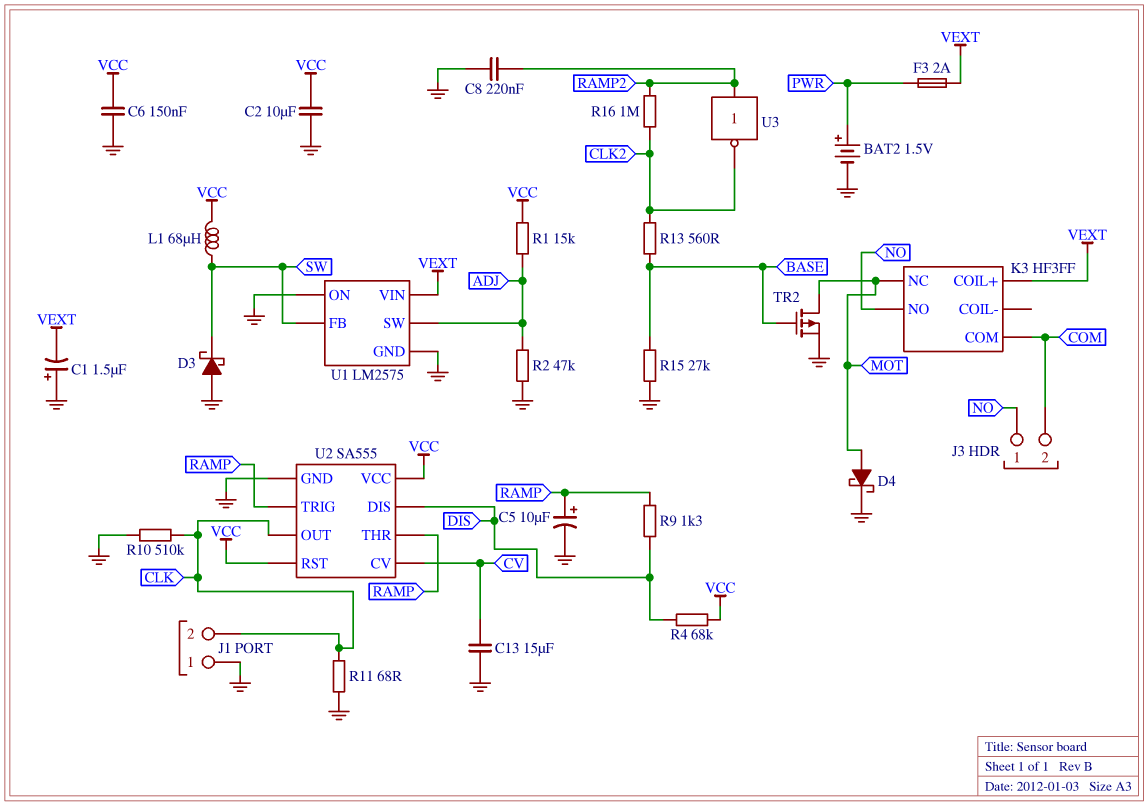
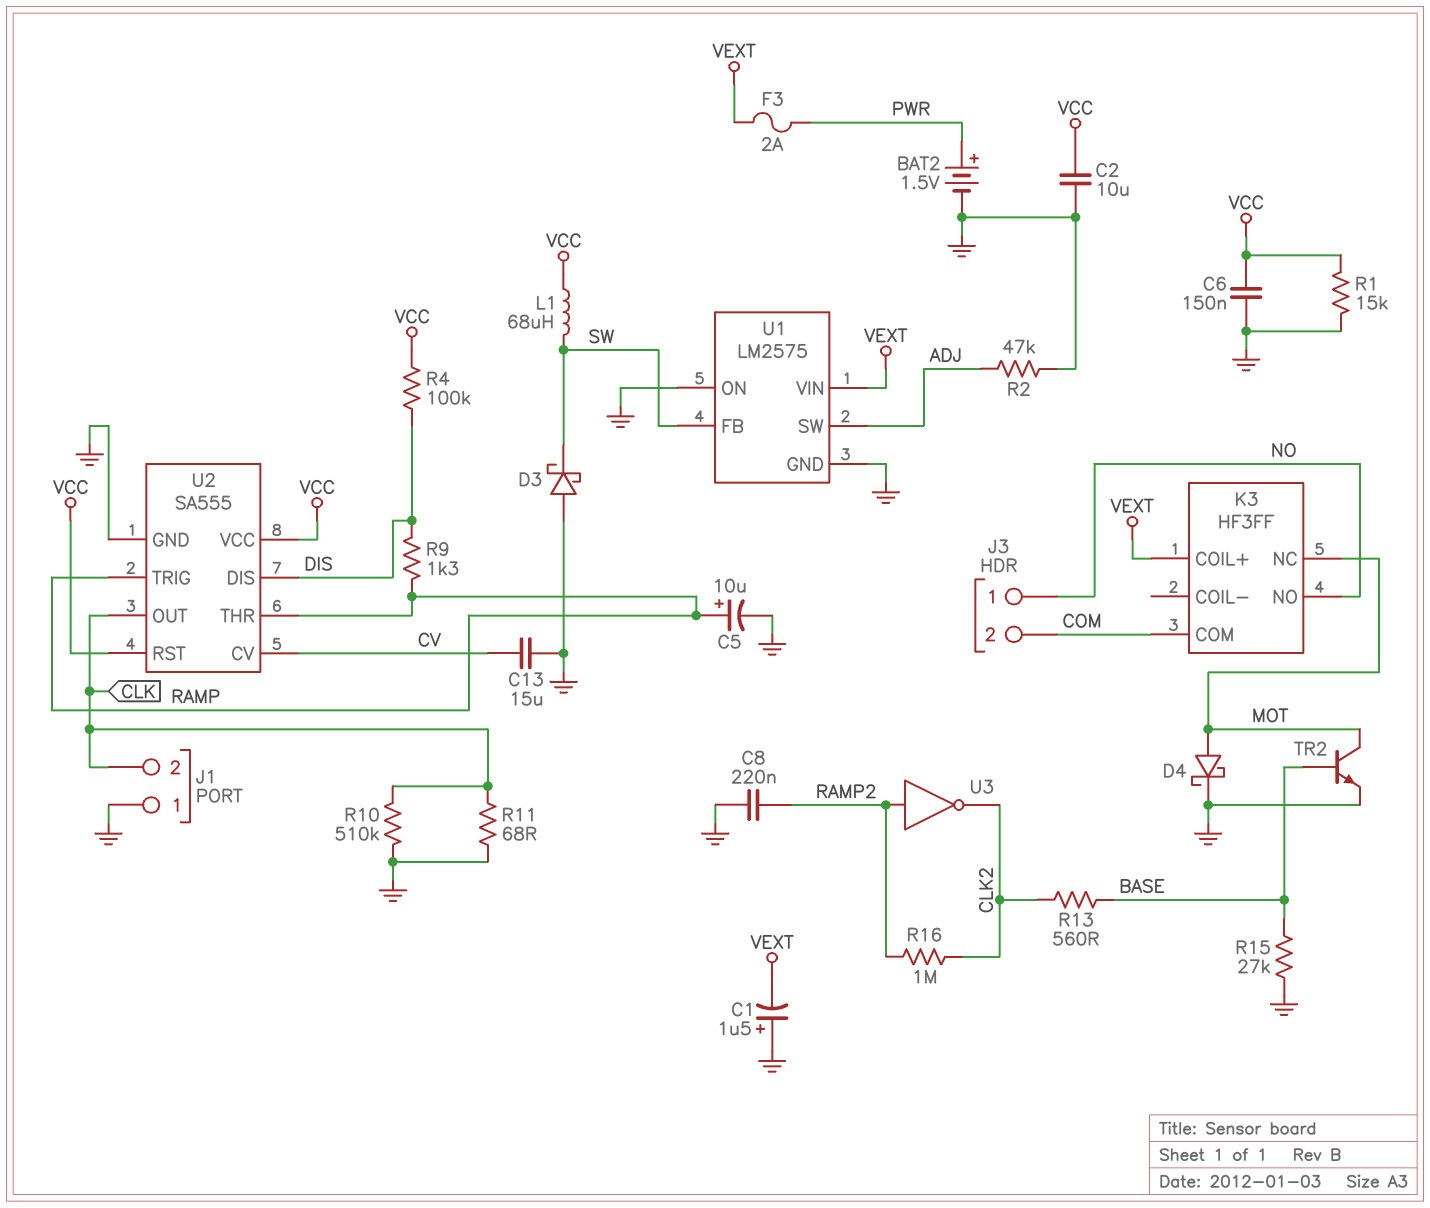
R1: 15k (ADJ, VCC) -> 15k (GND, VCC)
R4: 68k (DIS, VCC) -> 100k (DIS, VCC)
TR2: PMOS (G BASE, D MOT, S GND) -> NPN (B BASE, C MOT, E GND)

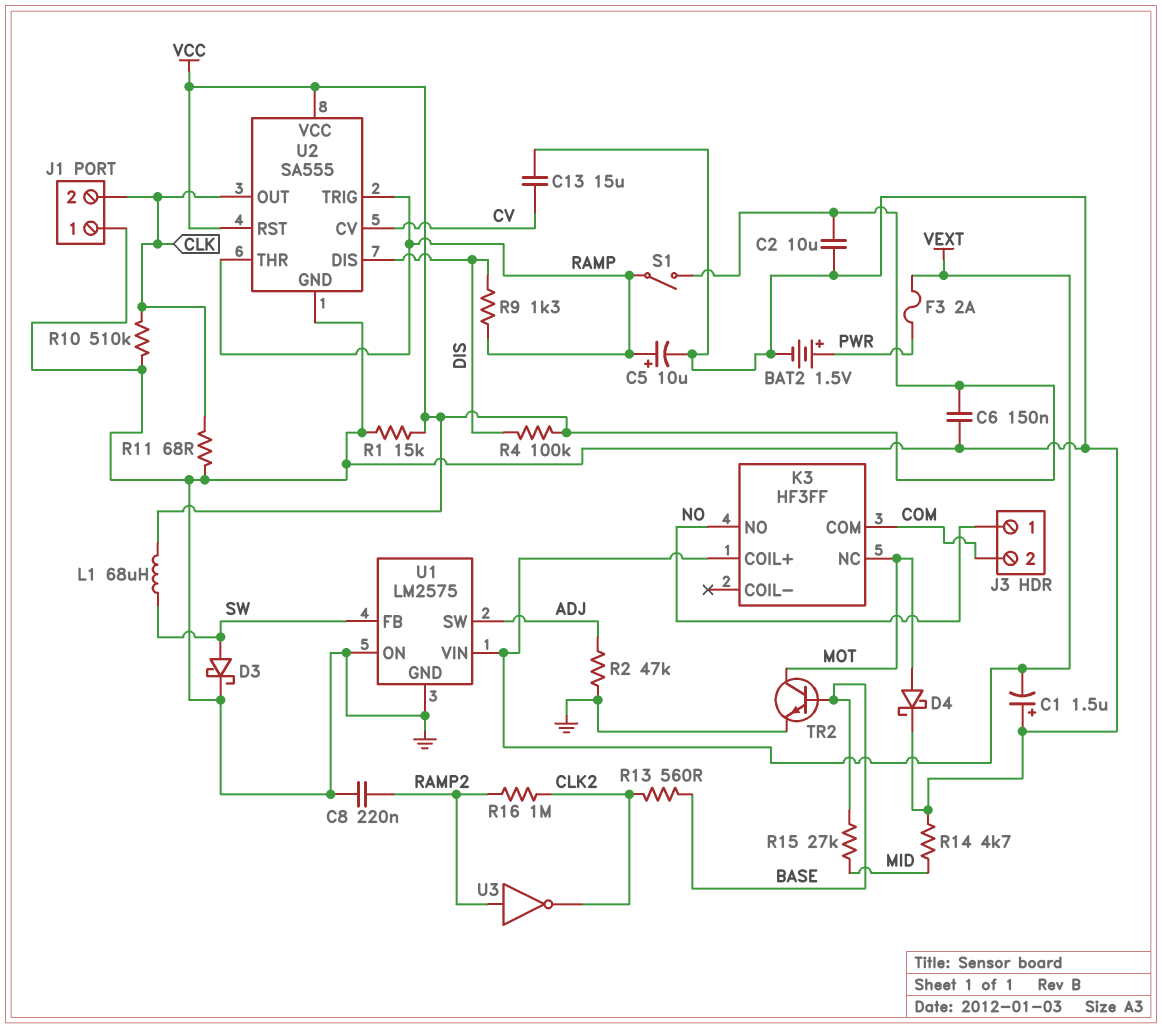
D3: schottky (A GND, K SW) -> schottky (A SW, K GND)
R14: none -> 4.7k (GND, MID)
R15: 27k (BASE, GND) -> 27k (BASE, MID)
S1: none -> switch (RAMP, VCC)

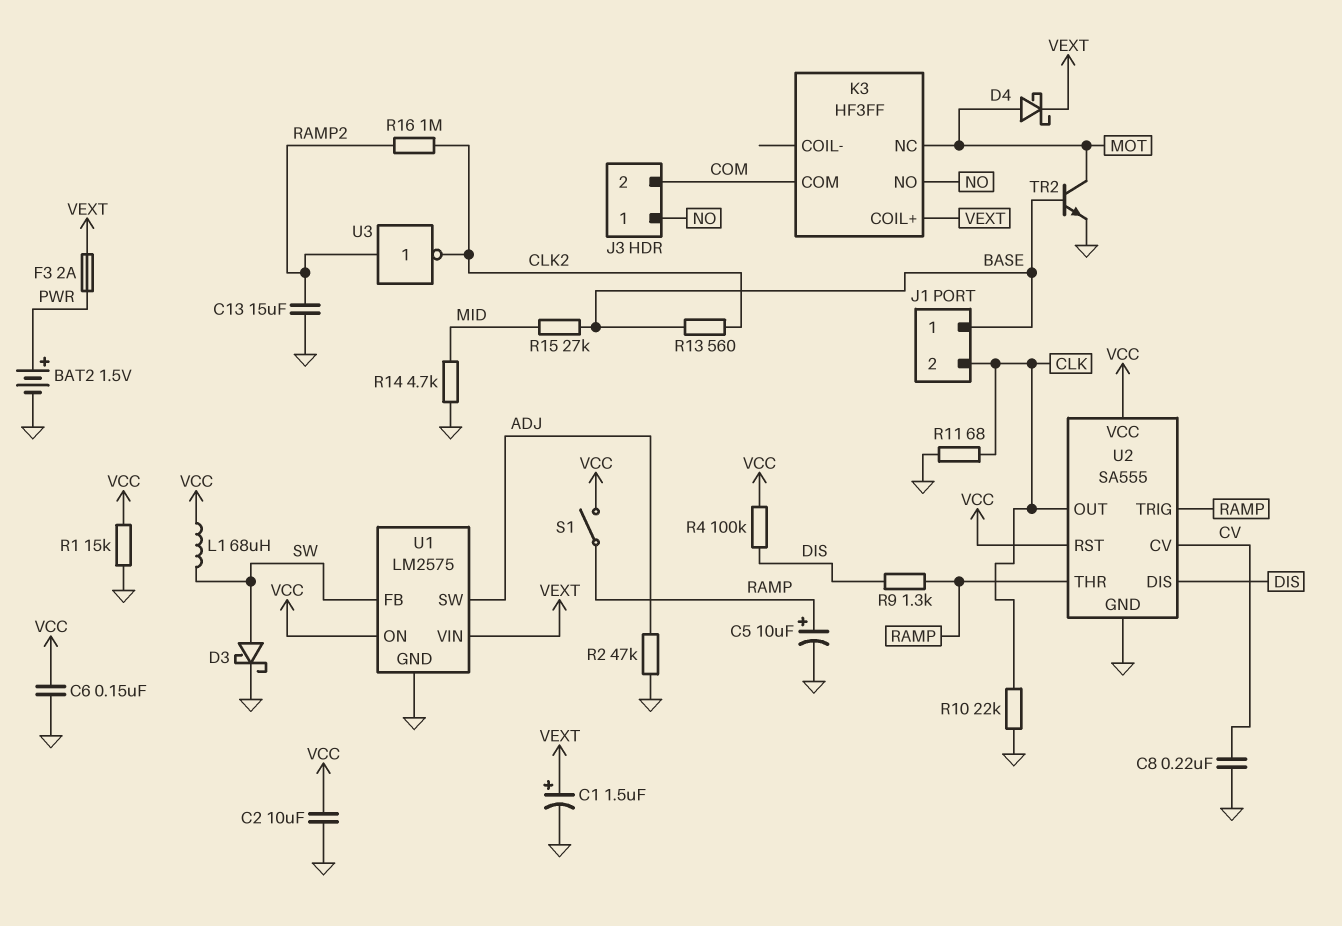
C1: 1.5uF (plus GND, minus VEXT) -> 1.5uF (plus VEXT, minus GND)
C8: 220nF (GND, RAMP2) -> 220nF (CV, GND)
C13: 15uF (CV, GND) -> 15uF (GND, RAMP2)
D4: schottky (A MOT, K GND) -> schottky (A MOT, K VEXT)
J1 pin 1: GND -> BASE
R10: 510k (CLK, GND) -> 22k (CLK, GND)
U1 pin ON: GND -> VCC

